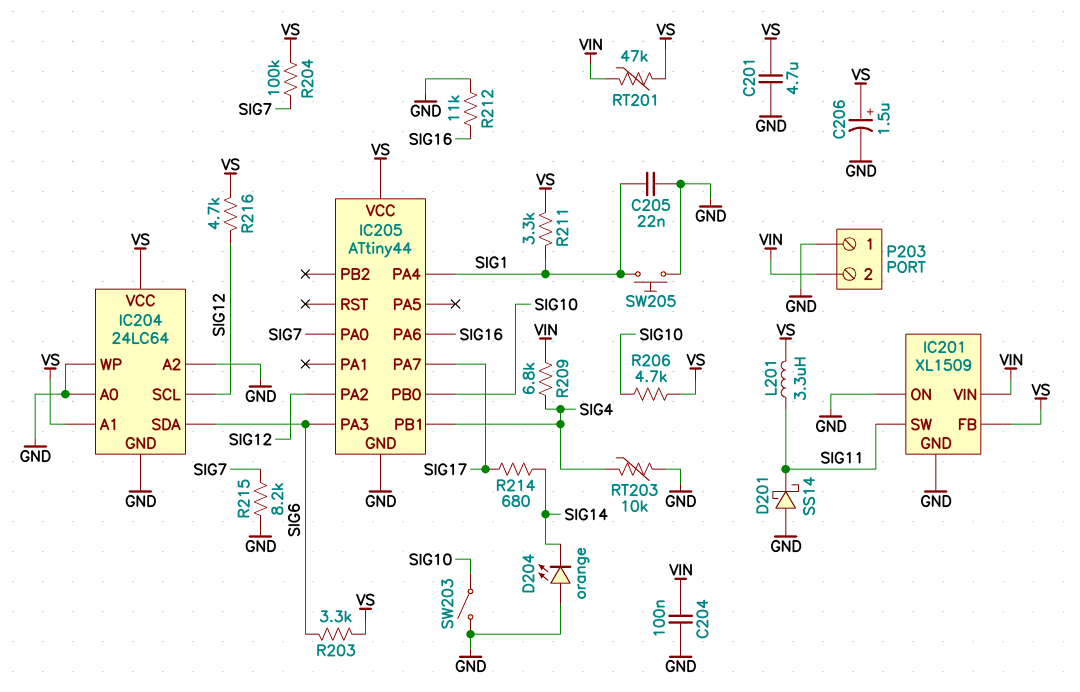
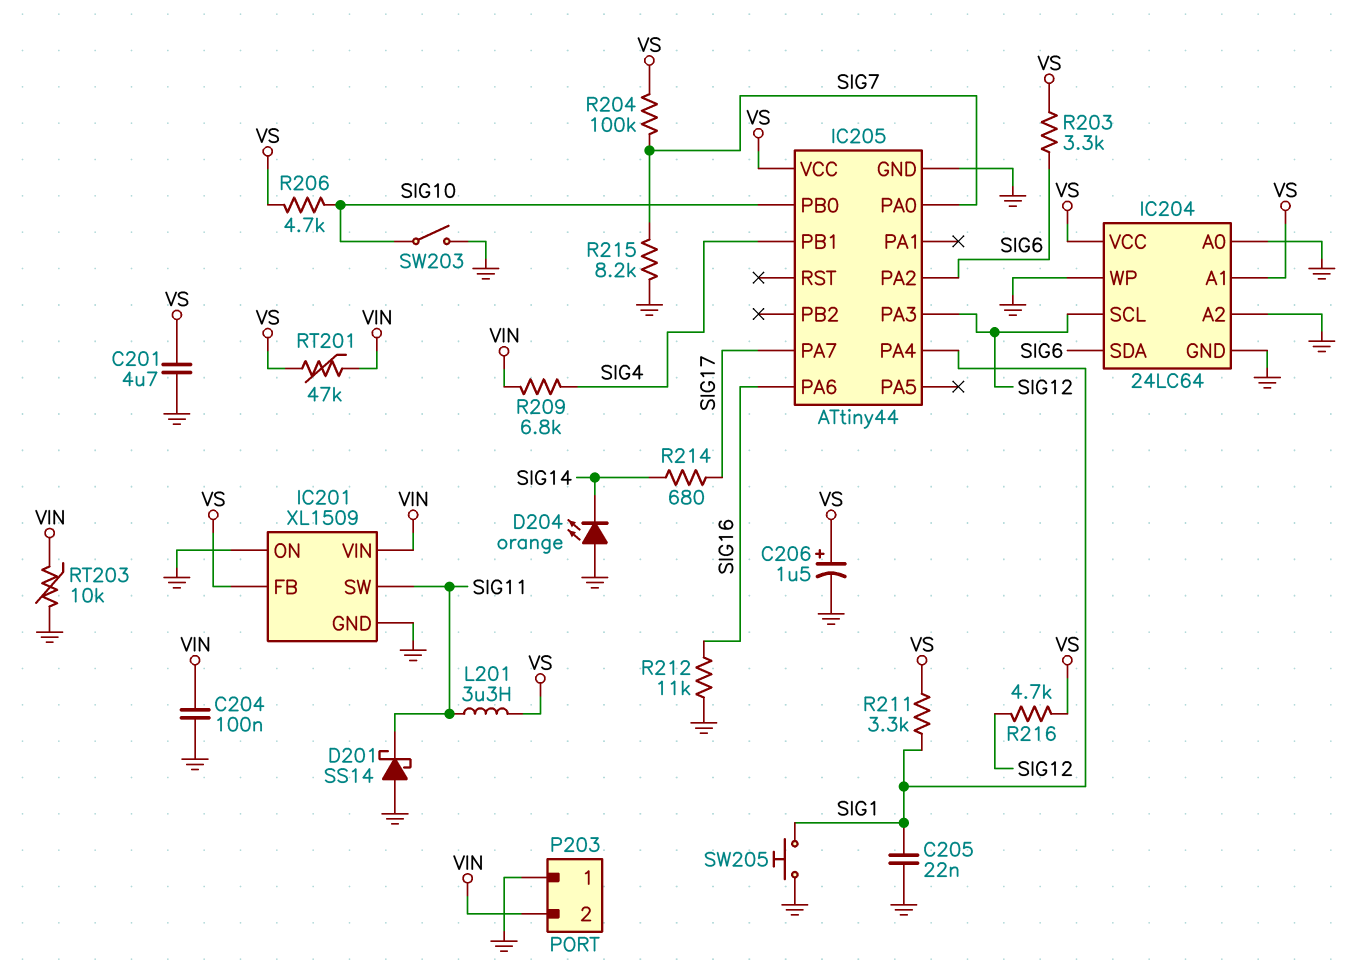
IC205 pin PA2: SIG12 -> SIG6
IC205 pin PA3: SIG6 -> SIG12
RT203: 10k (GND, SIG4) -> 10k (GND, VIN)

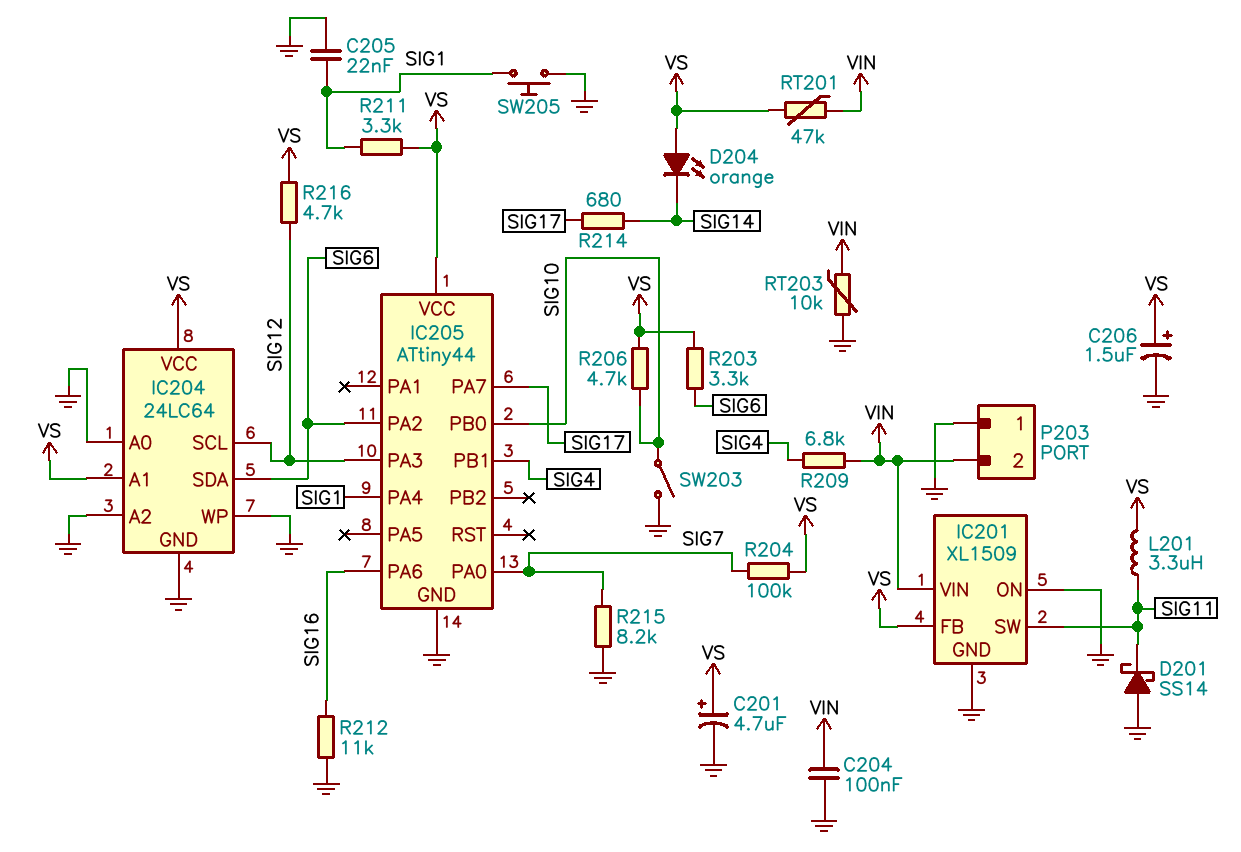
C201: 4.7uF (GND, VS) -> 4.7uF (plus VS, minus GND)
D204: LED orange (A GND, K SIG14) -> LED orange (A VS, K SIG14)

